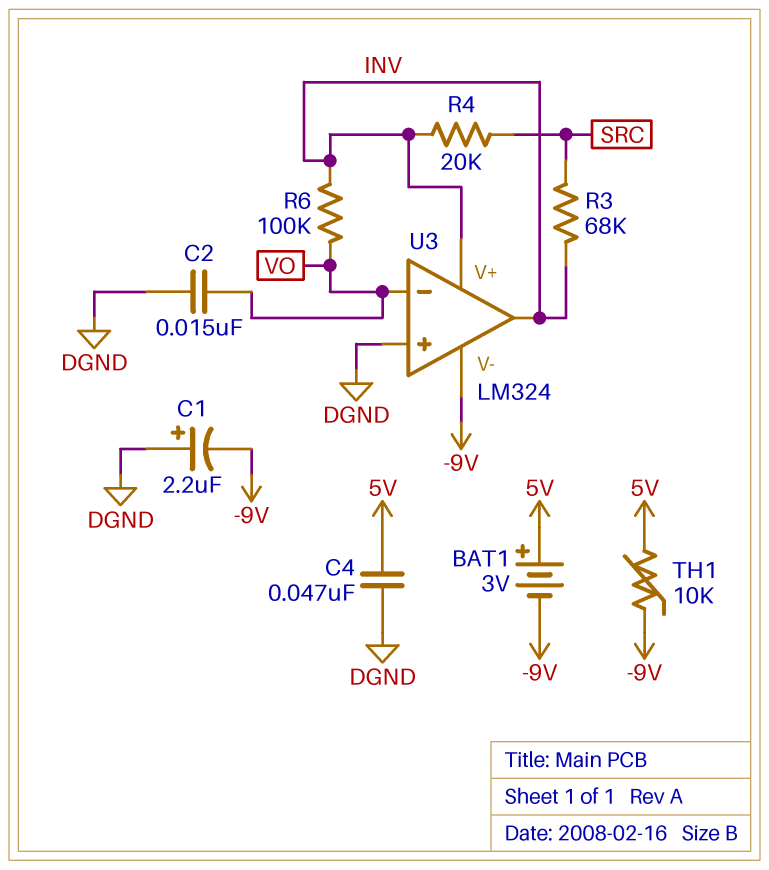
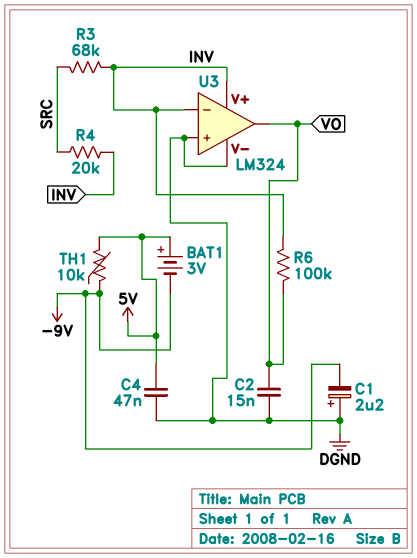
U3 pin V-: -9V -> DGND
U3 pin in-: VO -> INV
U3 pin out: INV -> VO

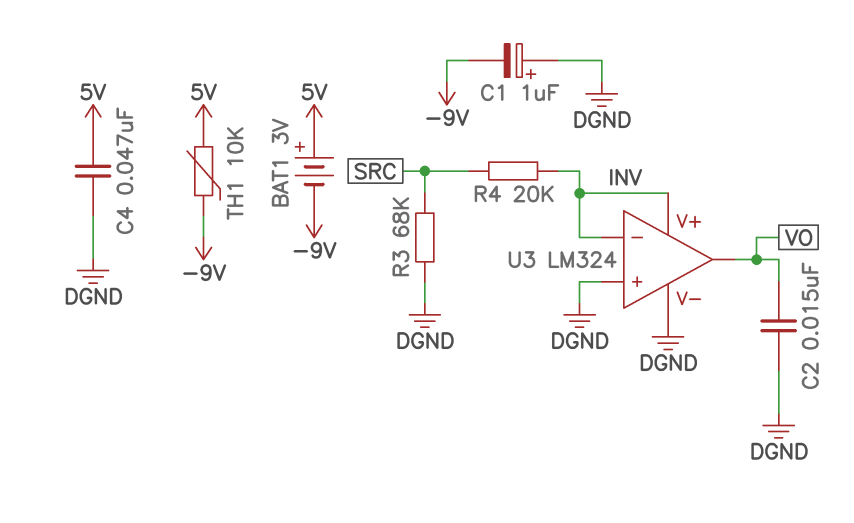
C1: 2.2uF (plus DGND, minus -9V) -> 1uF (plus DGND, minus -9V)
R3: 68k (INV, SRC) -> 68k (DGND, SRC)
R6: 100k (INV, VO) -> none

